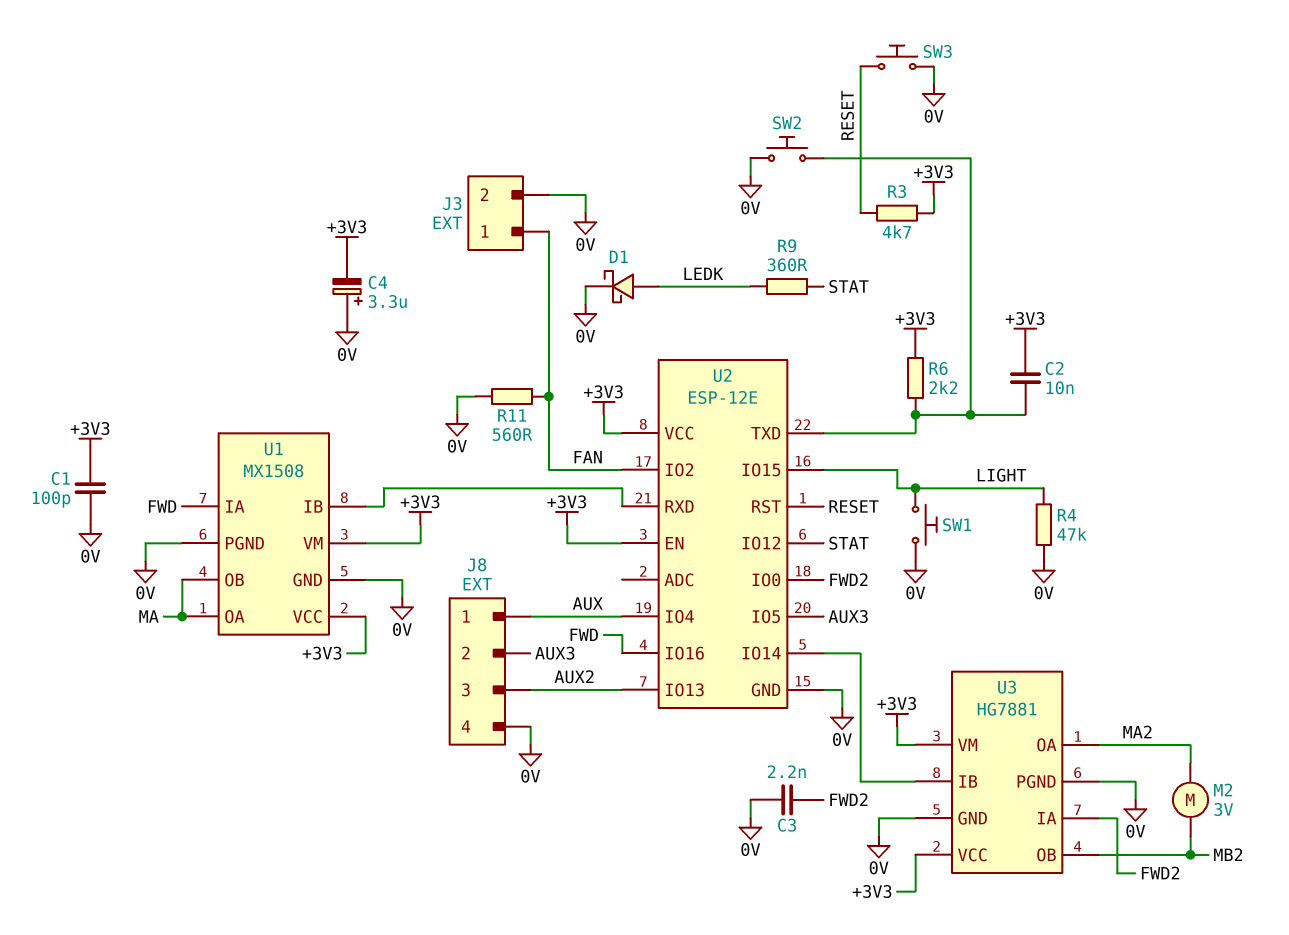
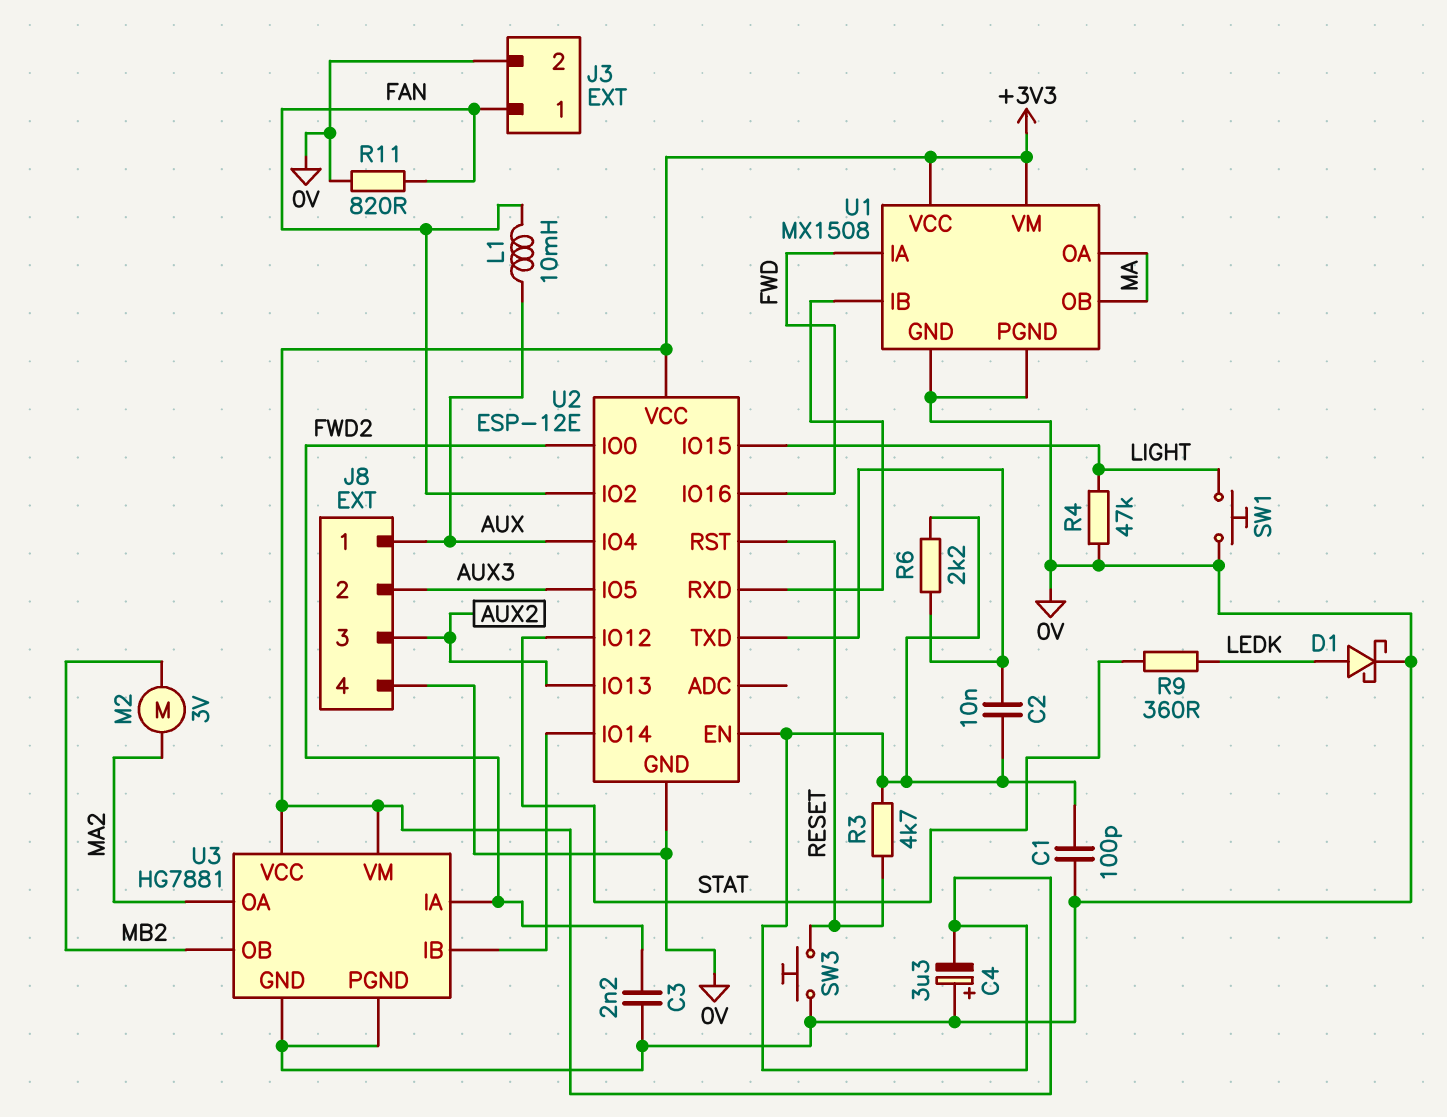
L1: none -> 10mH (AUX, FAN)
R11: 560 (0V, FAN) -> 820 (0V, FAN)
SW2: button (0V, U2/TXD) -> none

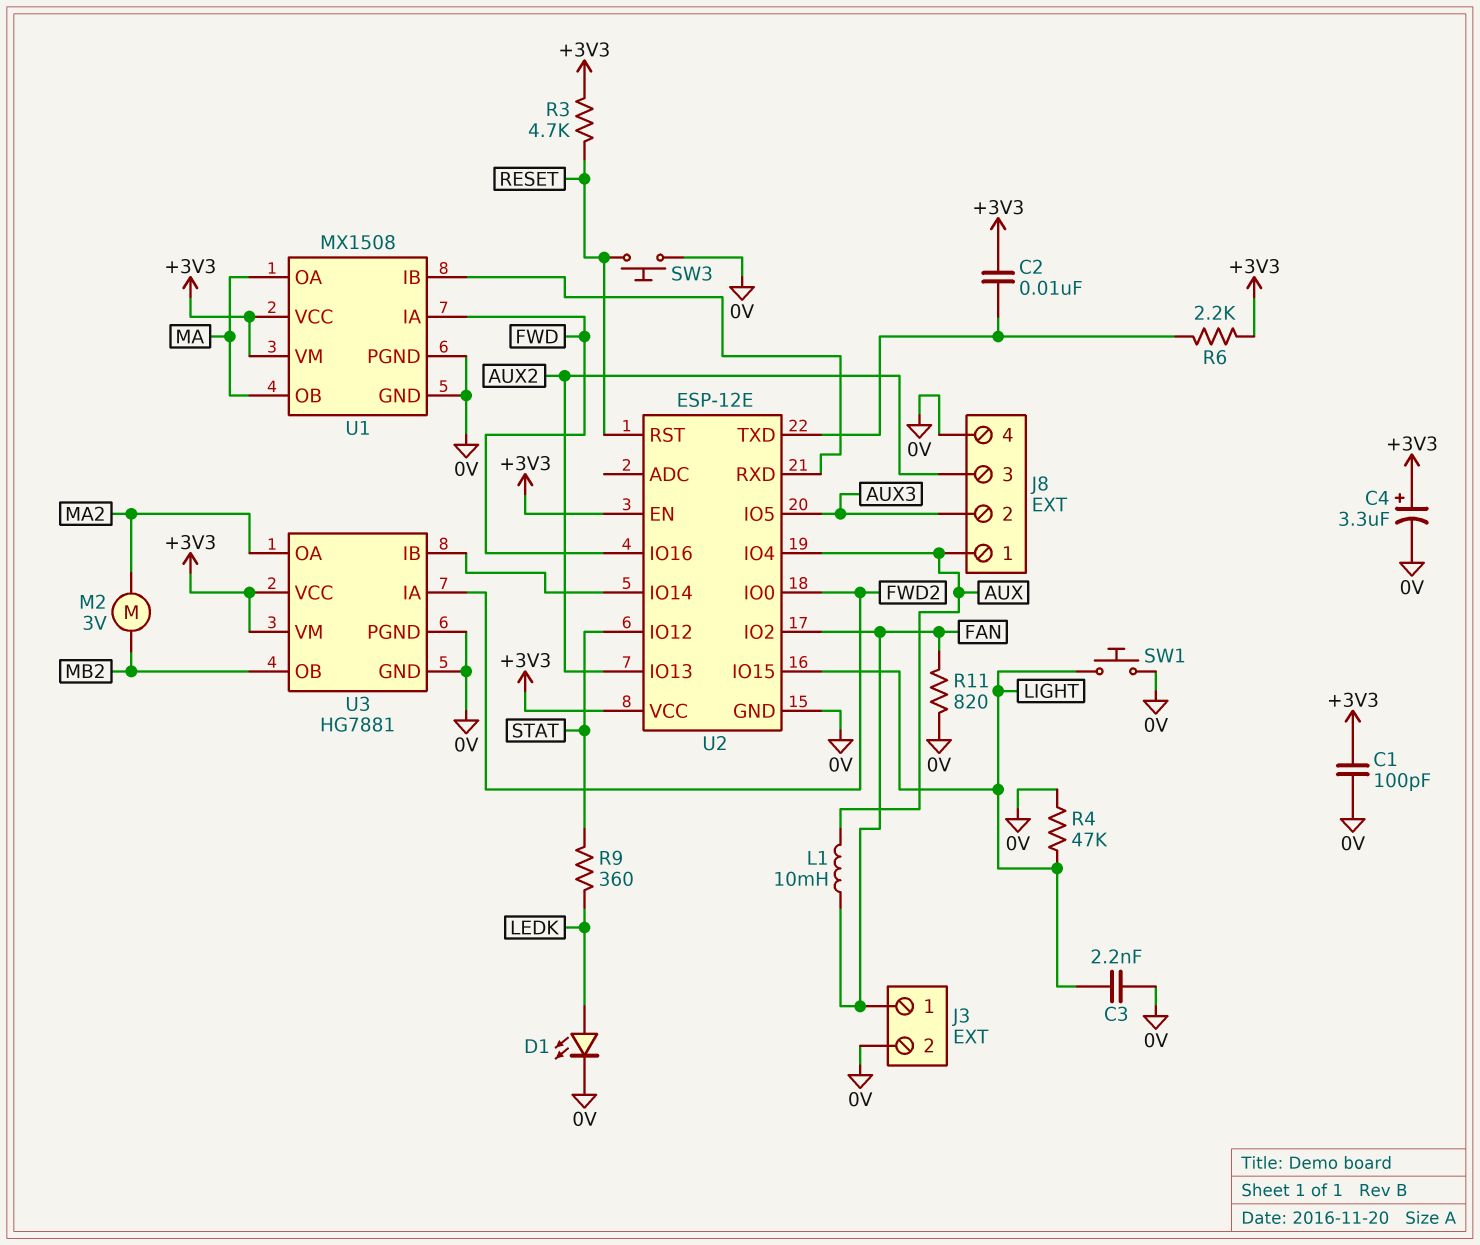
C3: 2.2nF (0V, FWD2) -> 2.2nF (0V, LIGHT)
C4: 3.3uF (plus 0V, minus +3V3) -> 3.3uF (plus +3V3, minus 0V)
D1: schottky (A LEDK, K 0V) -> LED (A LEDK, K 0V)

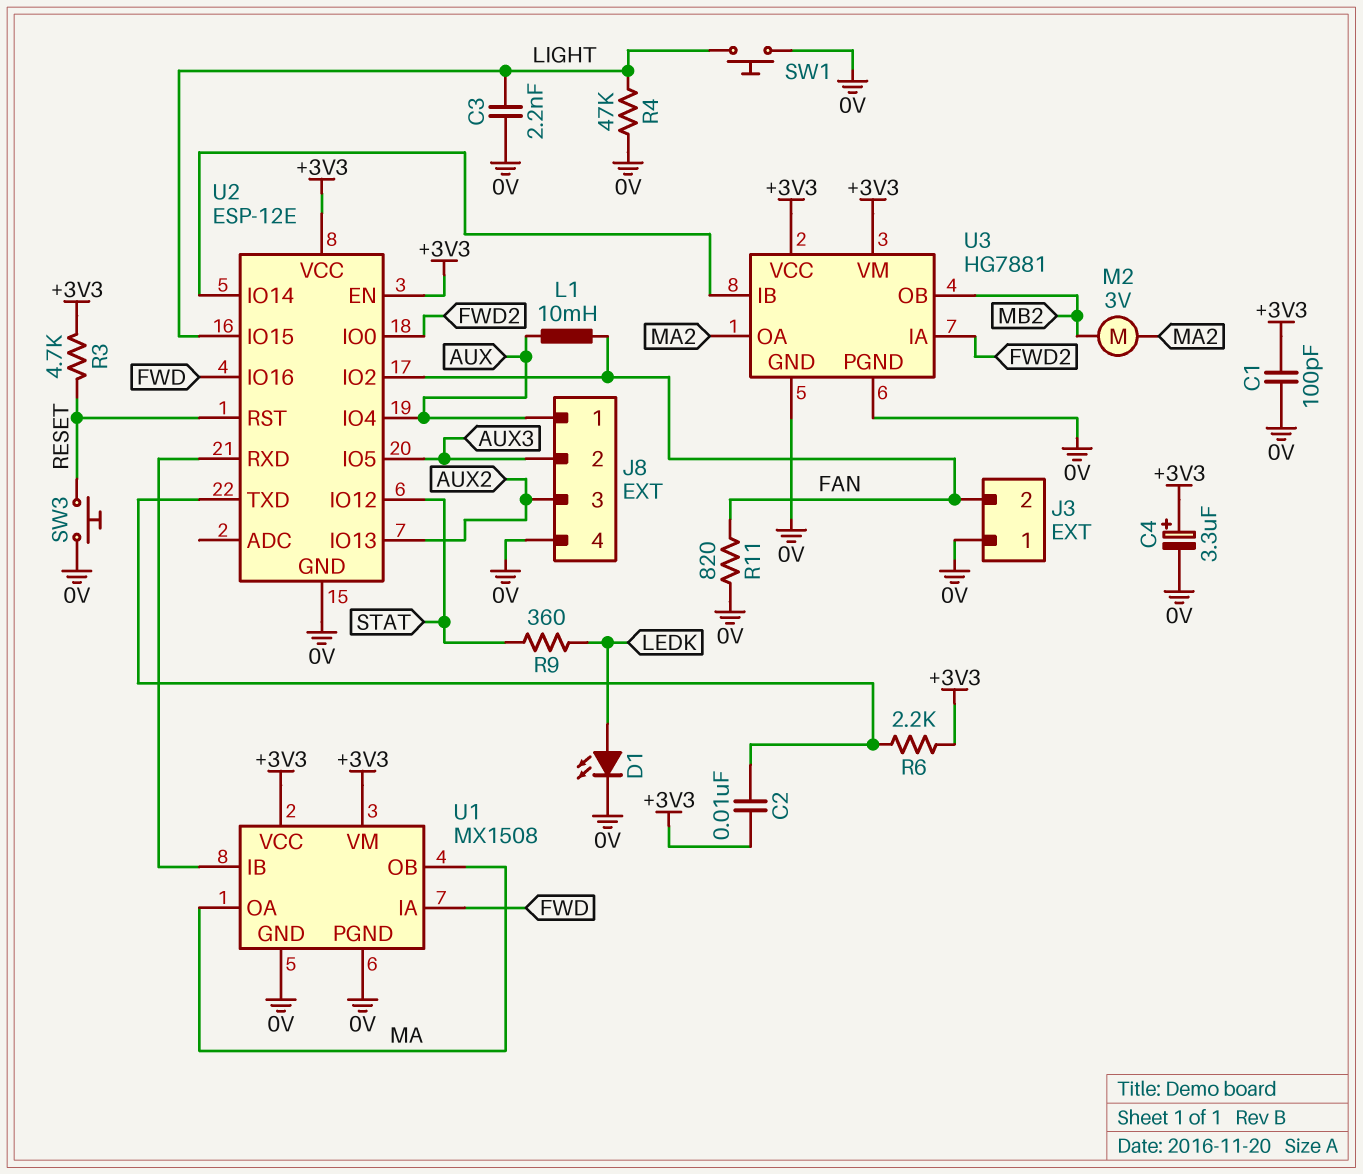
J3 pin 1: FAN -> 0V
J3 pin 2: 0V -> FAN

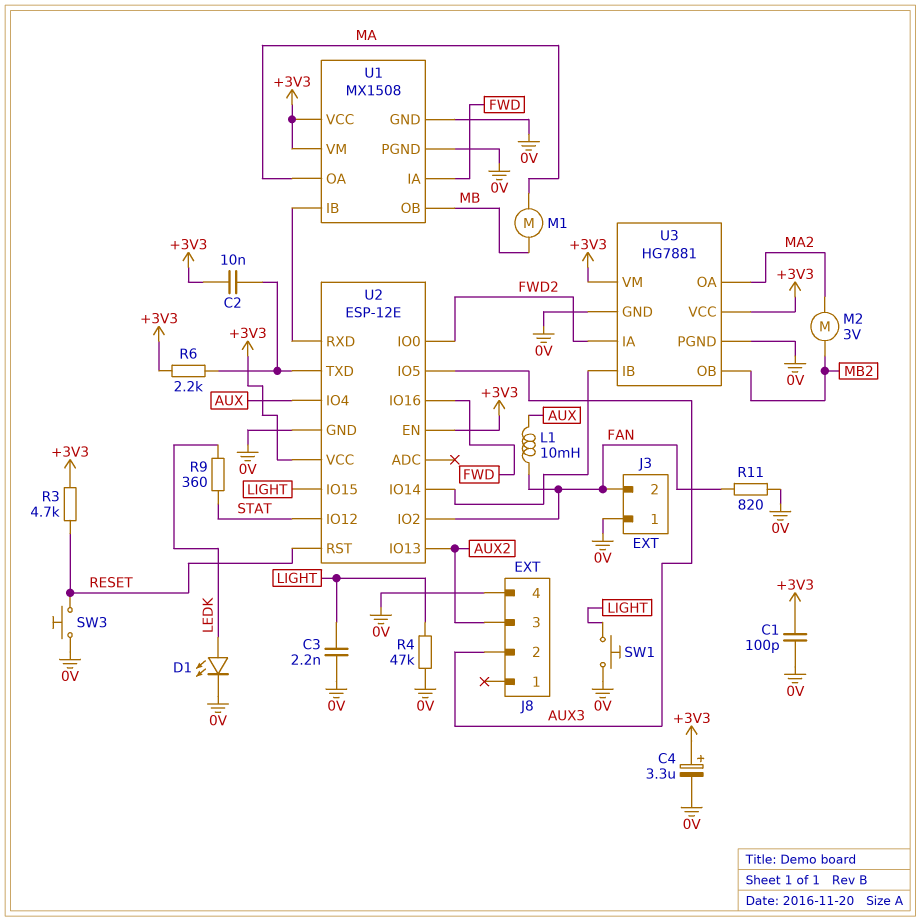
J8 pin 1: AUX -> none
M1: none -> motor (MA, MB)
U1 pin OB: MA -> MB

